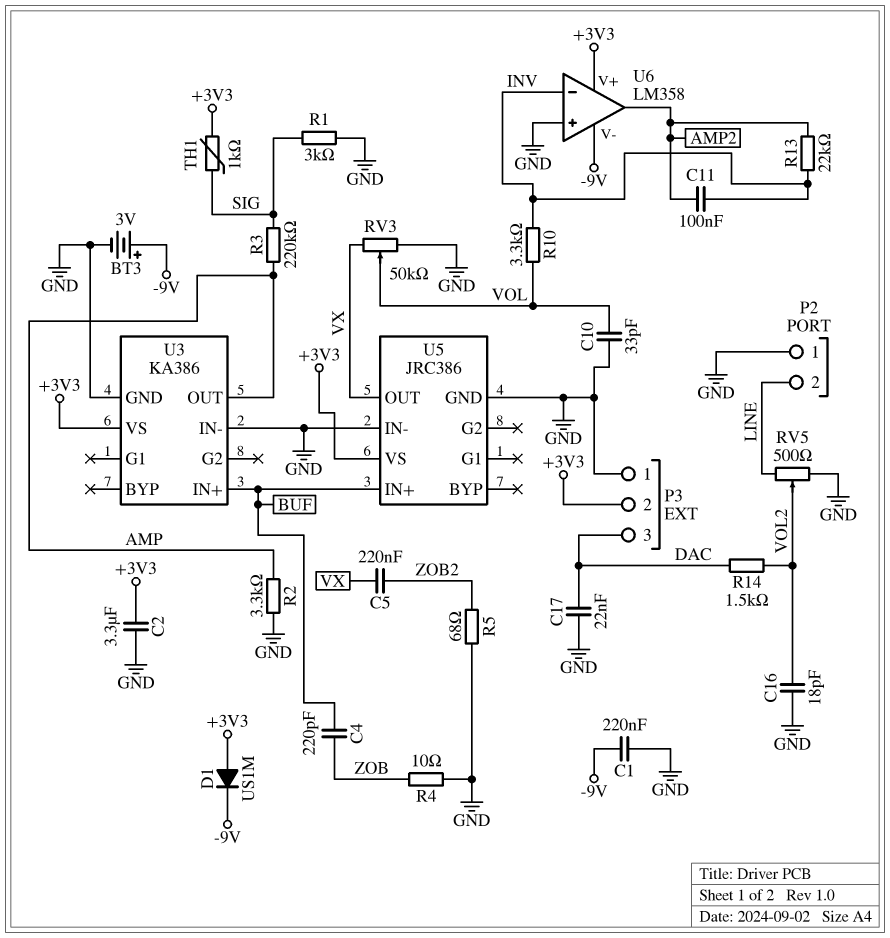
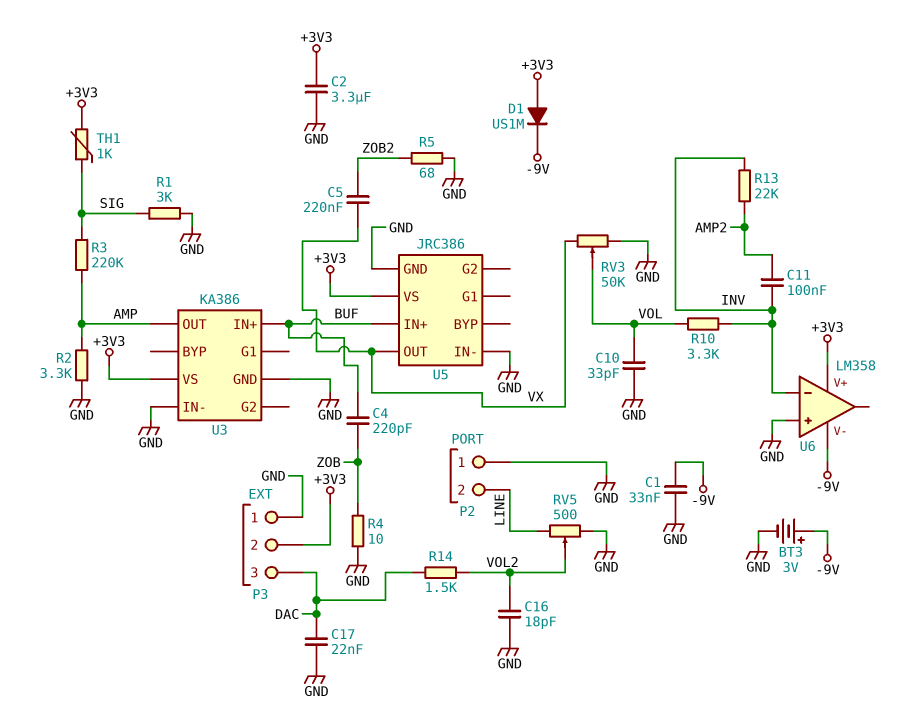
C1: 220nF (-9V, GND) -> 33nF (-9V, GND)
U6 pin out: AMP2 -> none

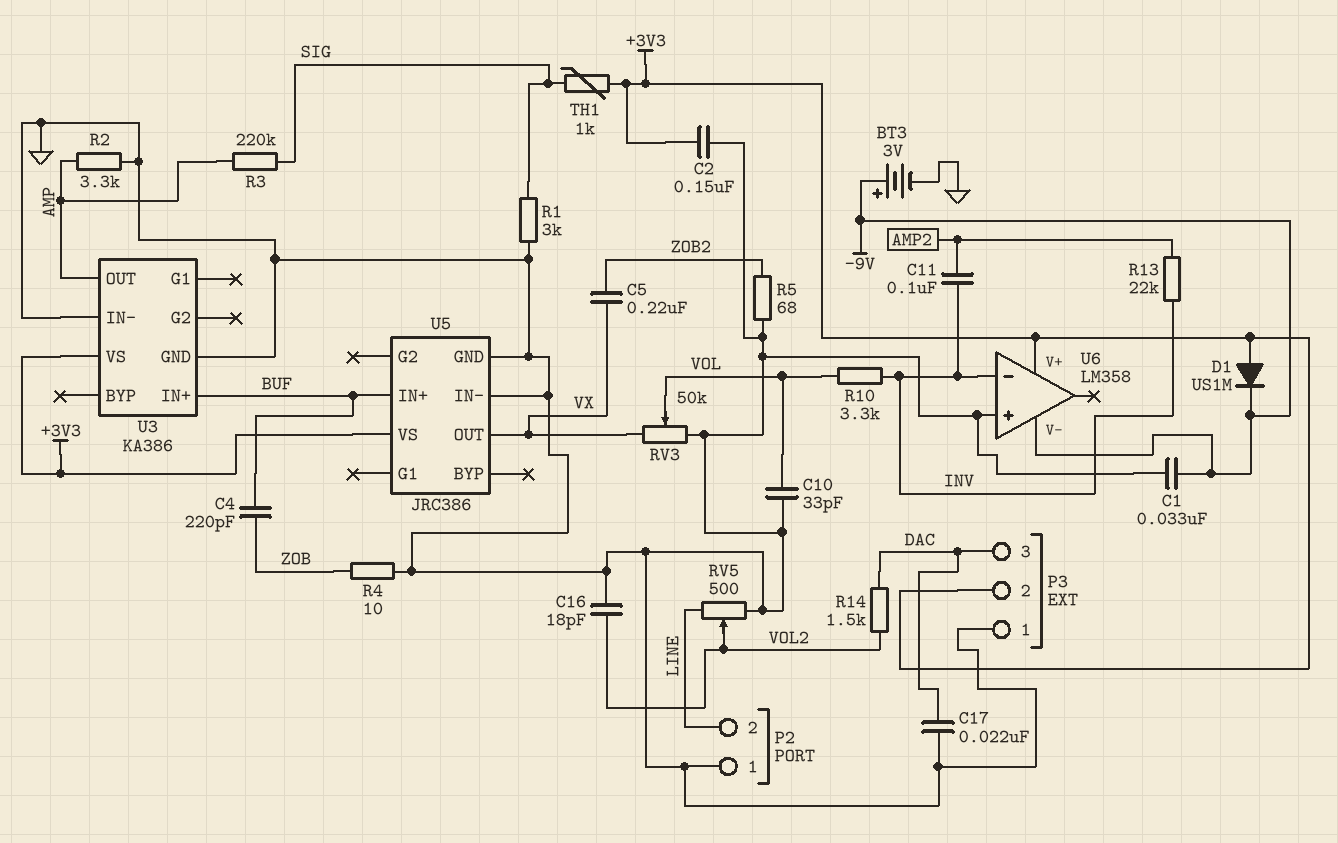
C2: 3.3uF (+3V3, GND) -> 150nF (+3V3, GND)

